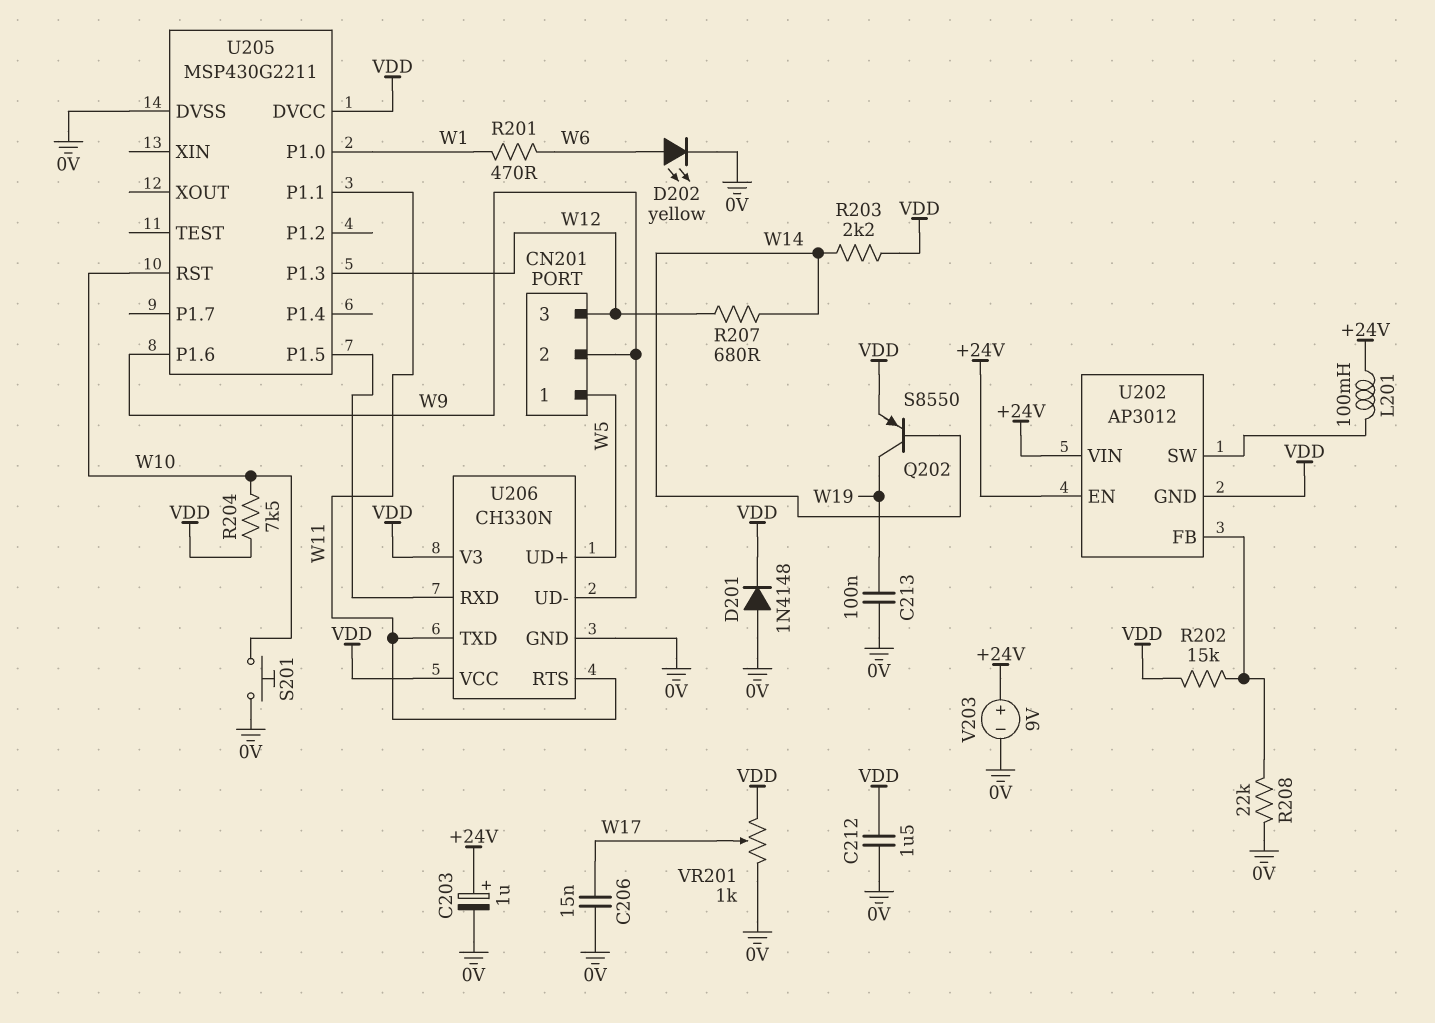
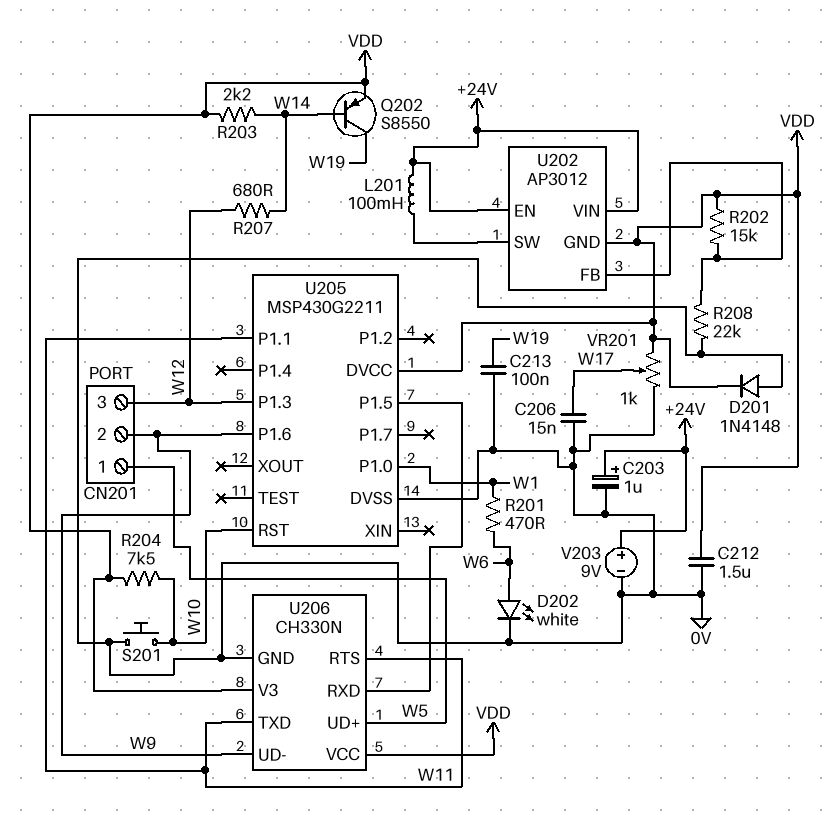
D202: LED yellow (A W6, K 0V) -> LED white (A W6, K 0V)

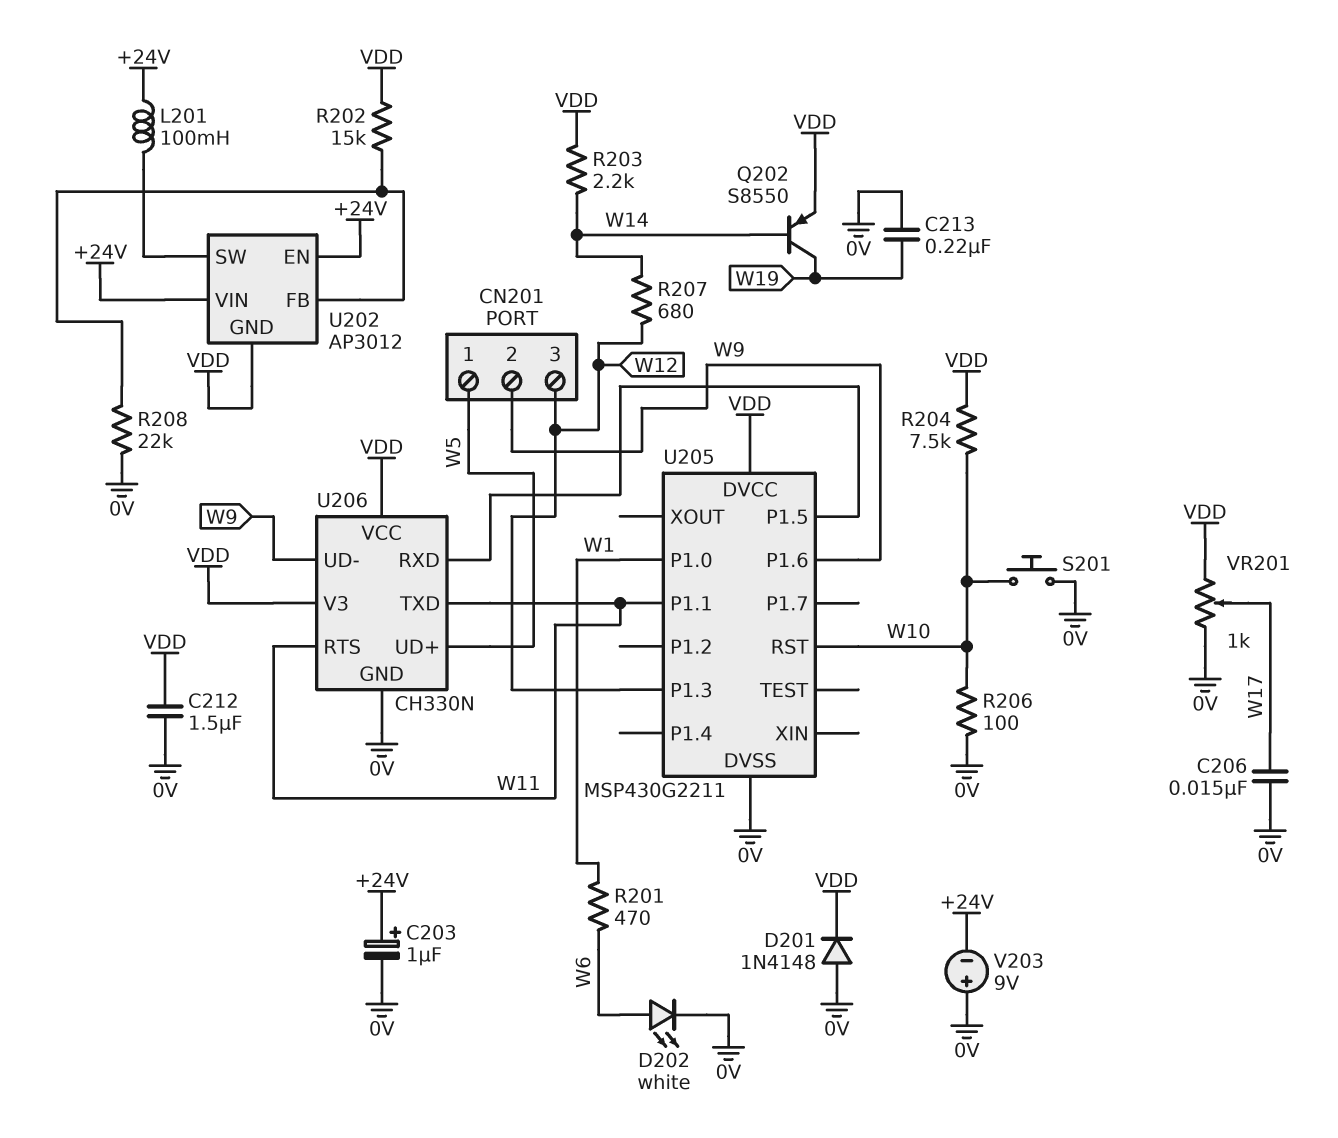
C213: 100nF (0V, W19) -> 220nF (0V, W19)
R206: none -> 100 (0V, W10)
V203: 9V (plus +24V, minus 0V) -> 9V (plus 0V, minus +24V)

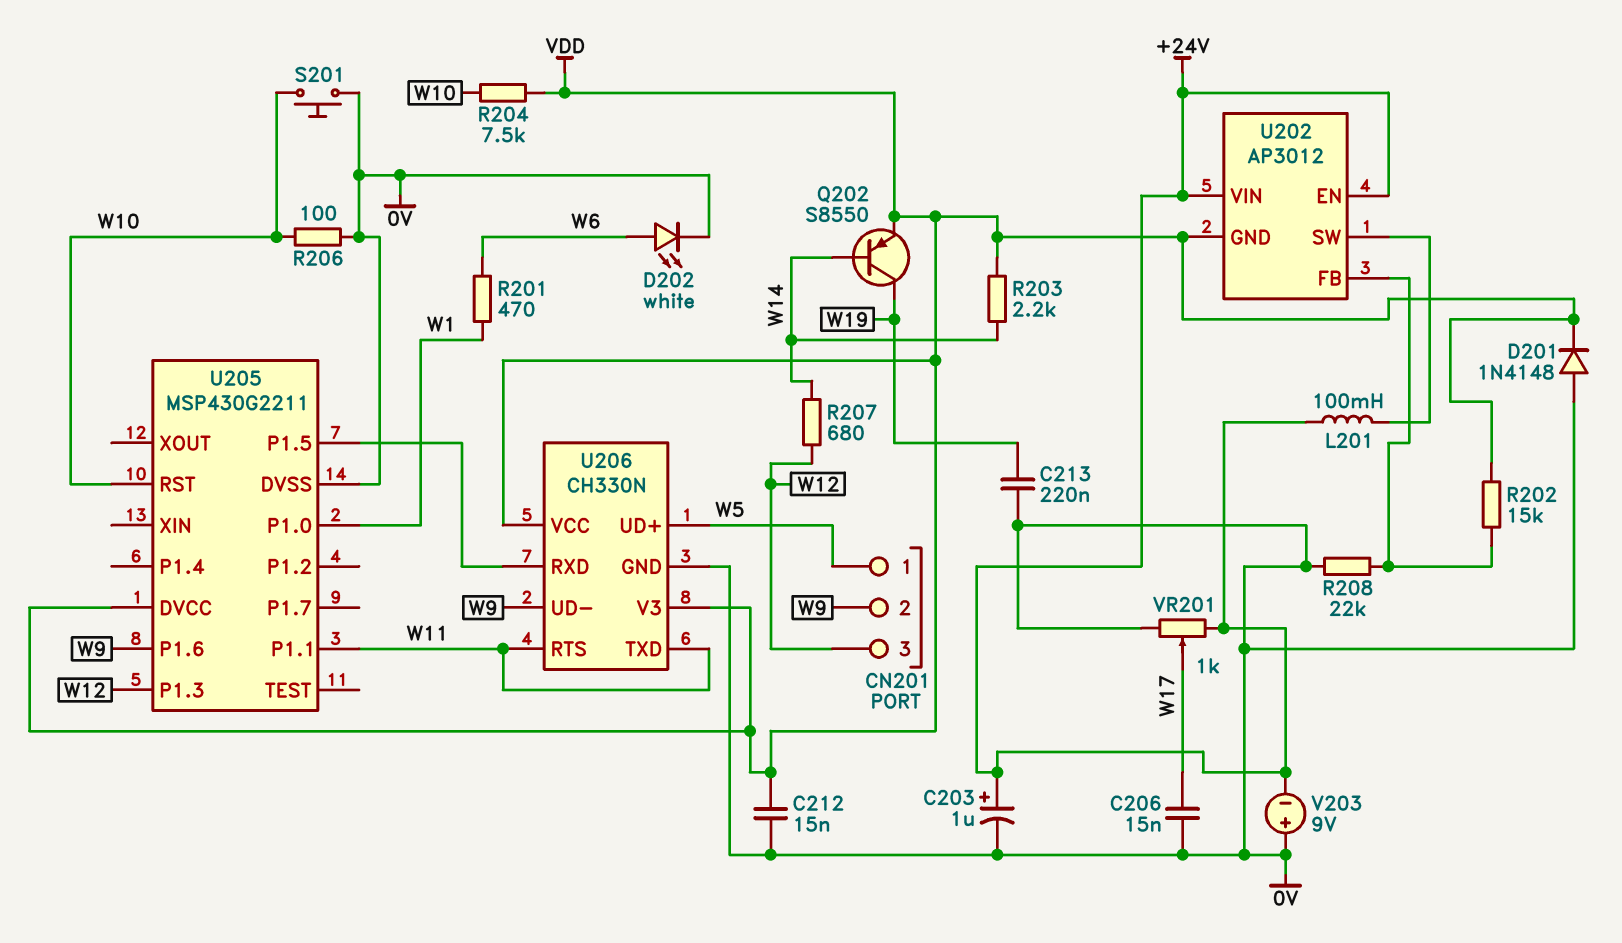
C212: 1.5uF (0V, VDD) -> 15nF (0V, VDD)
VR201: 1k (0V, VDD, wiper W17) -> 1k (+24V, 0V, wiper W17)

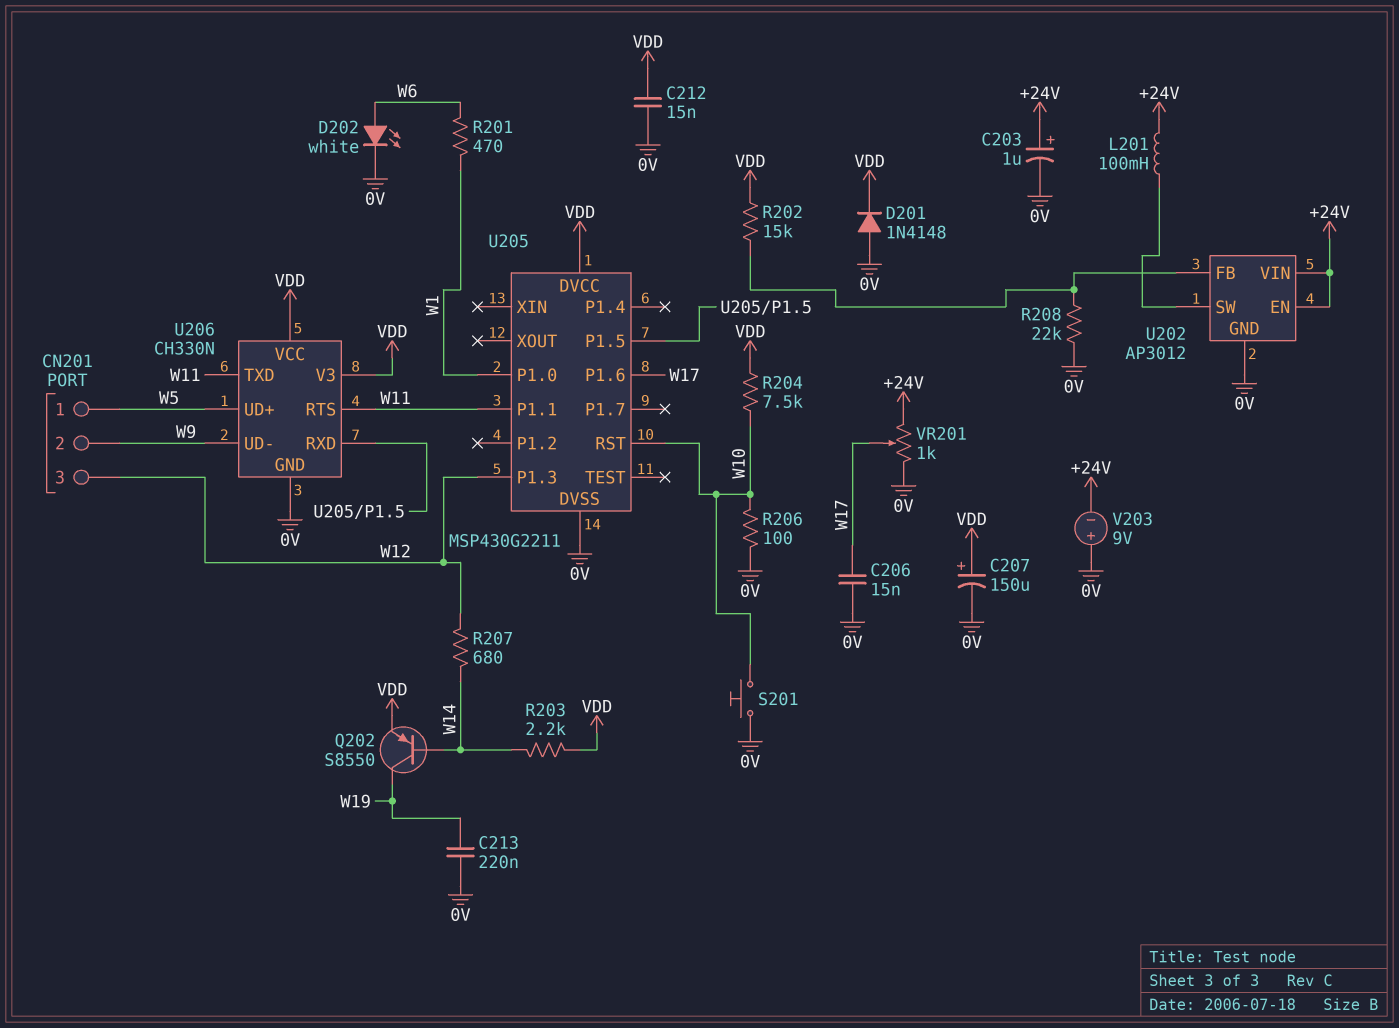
C207: none -> 150uF (plus VDD, minus 0V)
U202 pin GND: VDD -> 0V
U205 pin P1.6: W9 -> W17

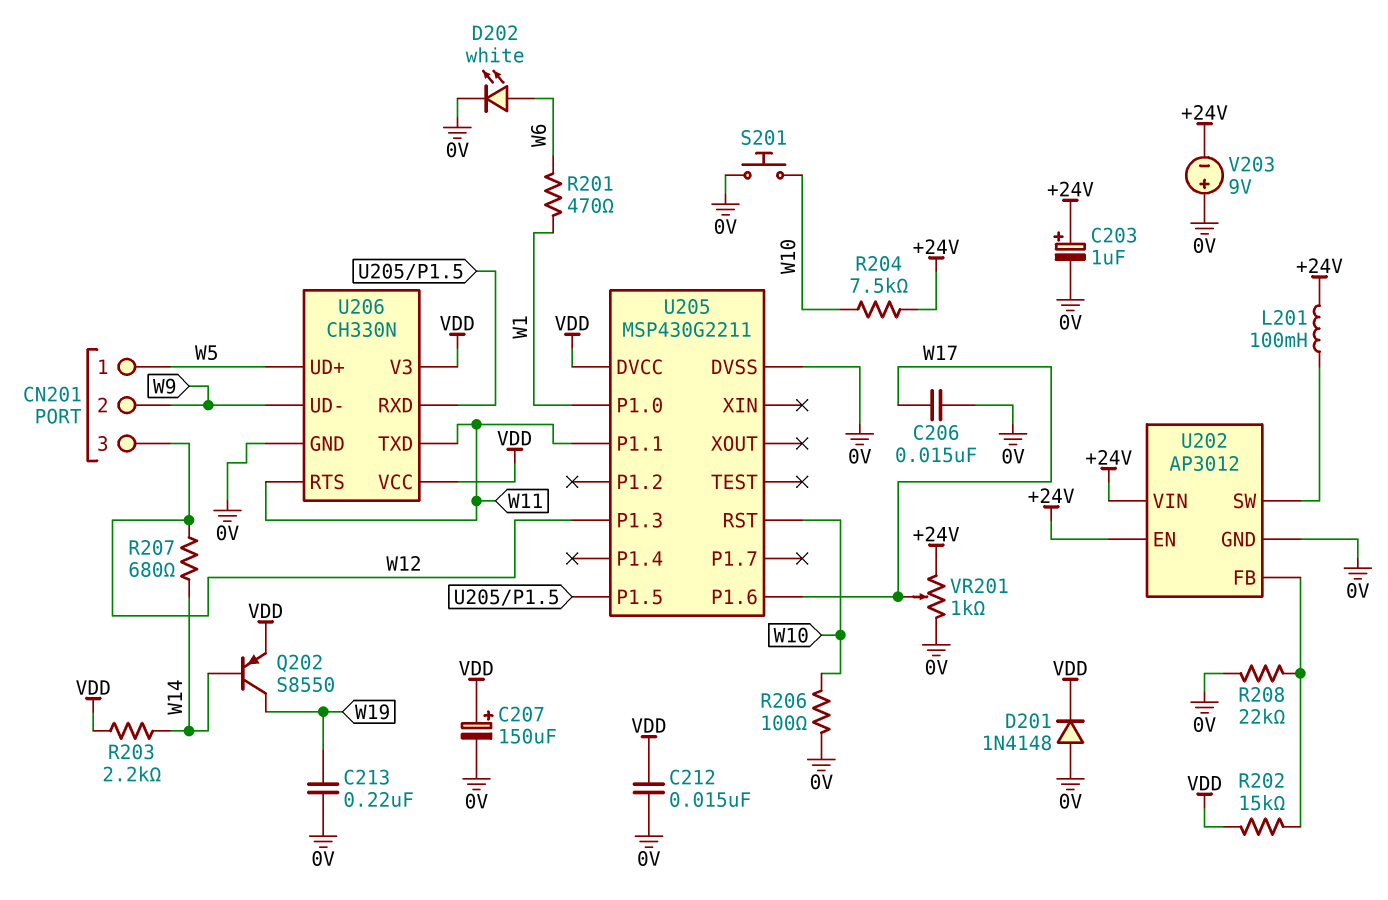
R204: 7.5k (VDD, W10) -> 7.5k (+24V, W10)

